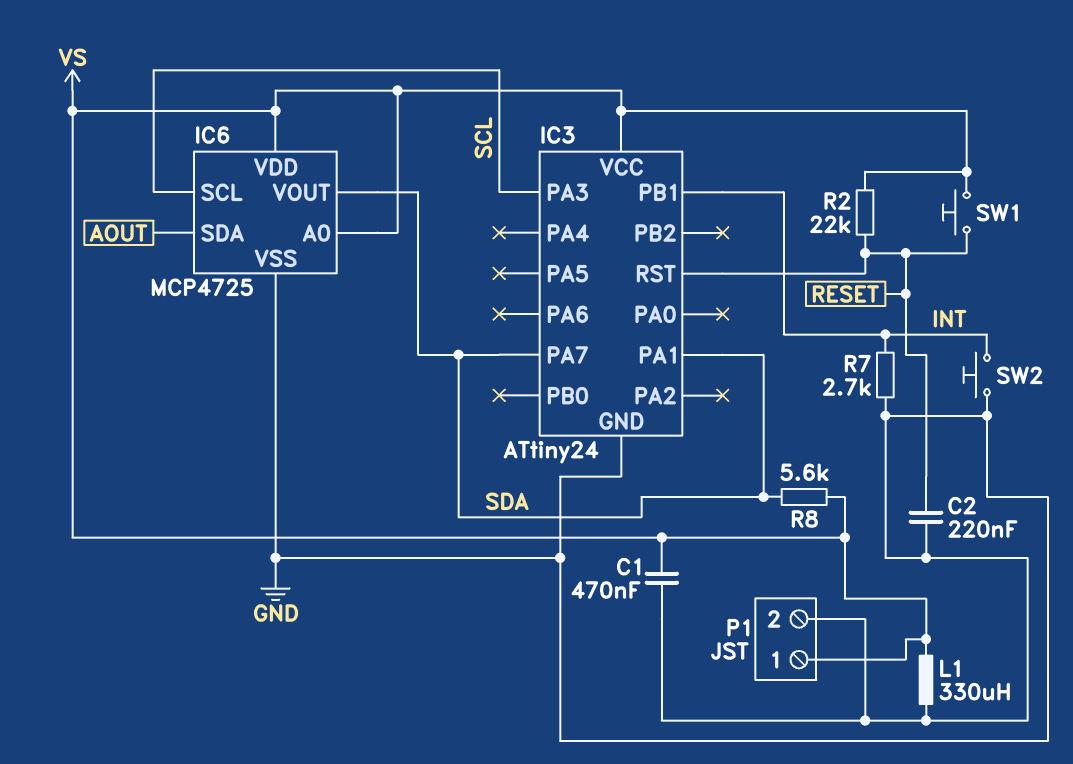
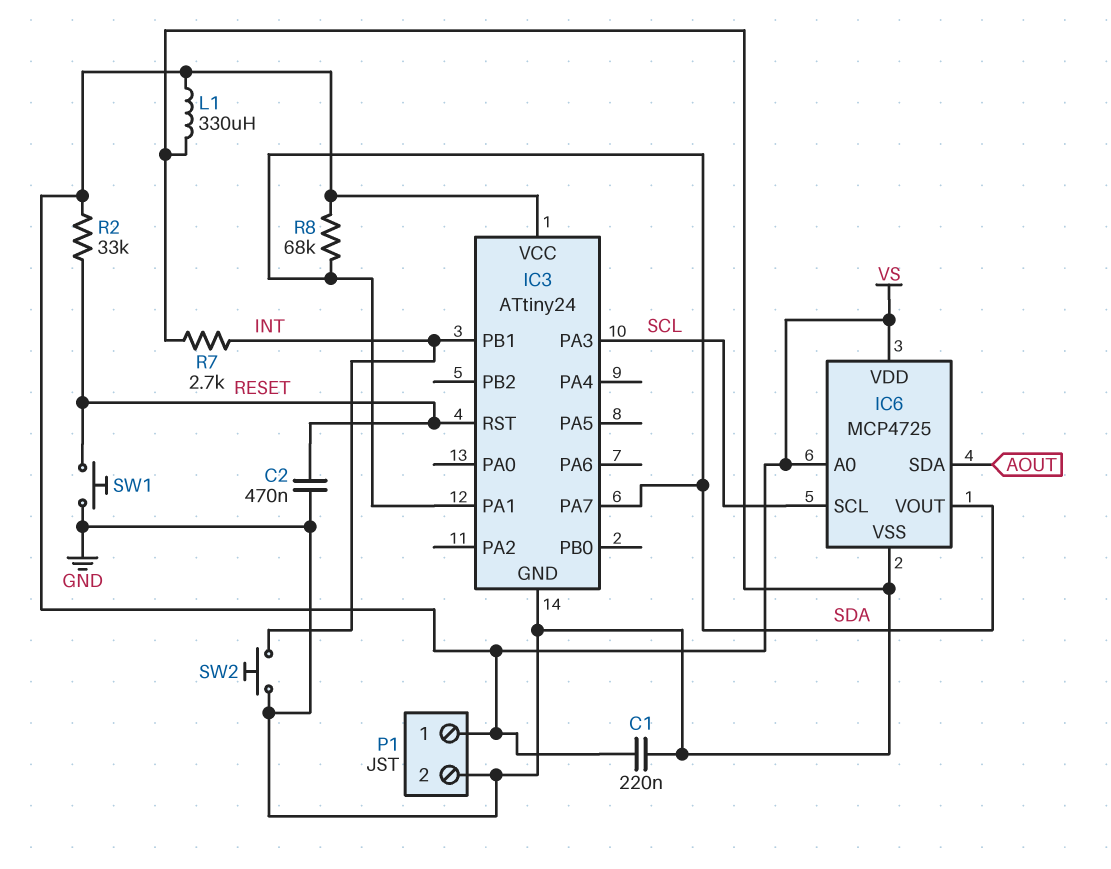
C1: 470nF (GND, VS) -> 220nF (GND, VS)
C2: 220nF (GND, RESET) -> 470nF (GND, RESET)
R2: 22k (RESET, VS) -> 33k (RESET, VS)
R8: 5.6k (SDA, VS) -> 68k (SDA, VS)
SW1: button (RESET, VS) -> button (GND, RESET)

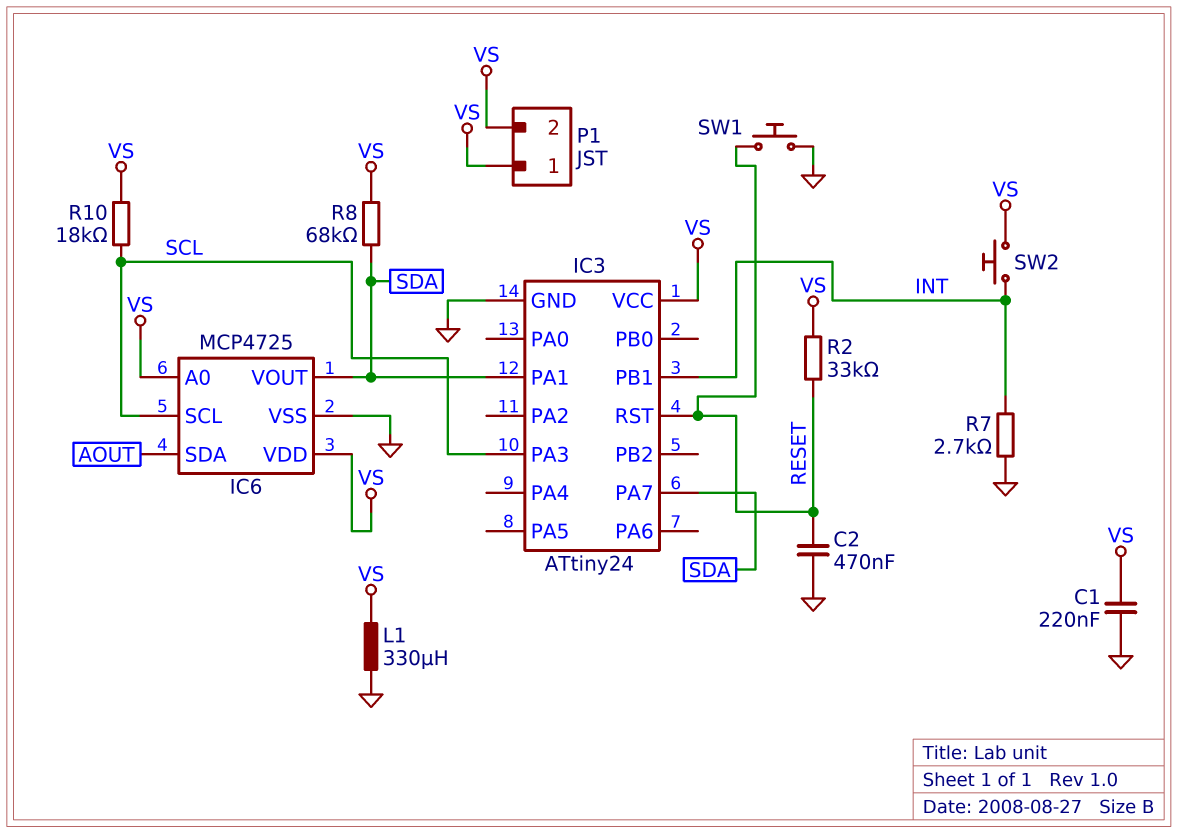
P1 pin 2: GND -> VS
R10: none -> 18k (SCL, VS)
SW2: button (GND, INT) -> button (INT, VS)

